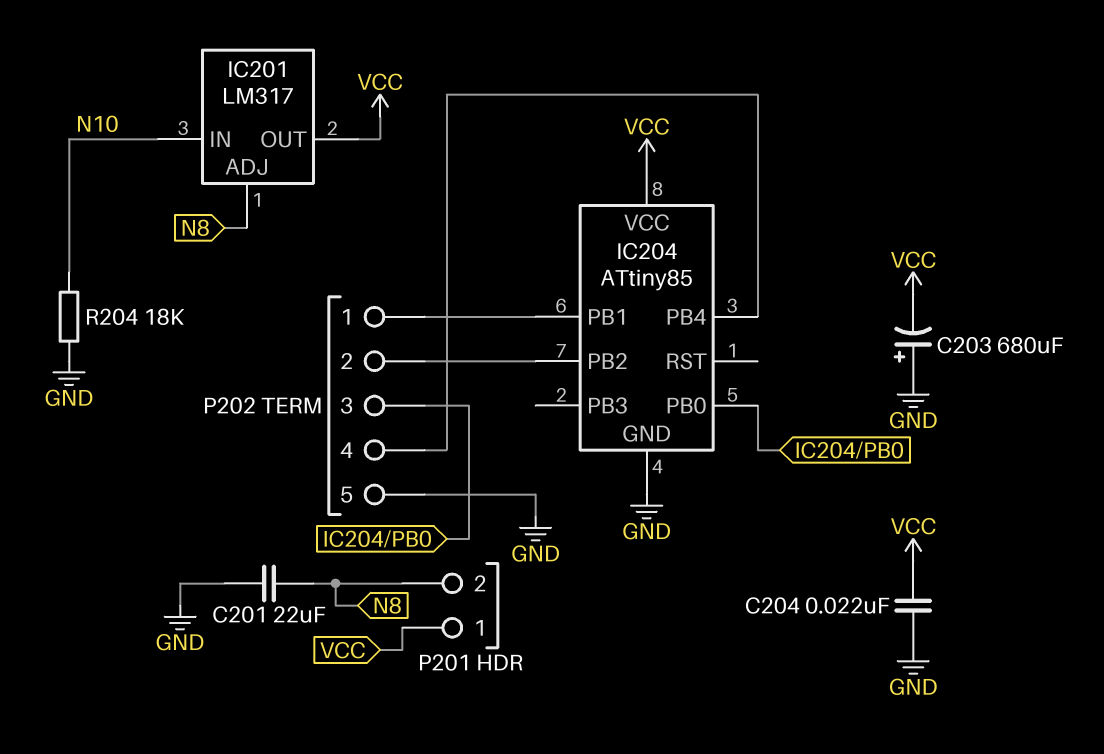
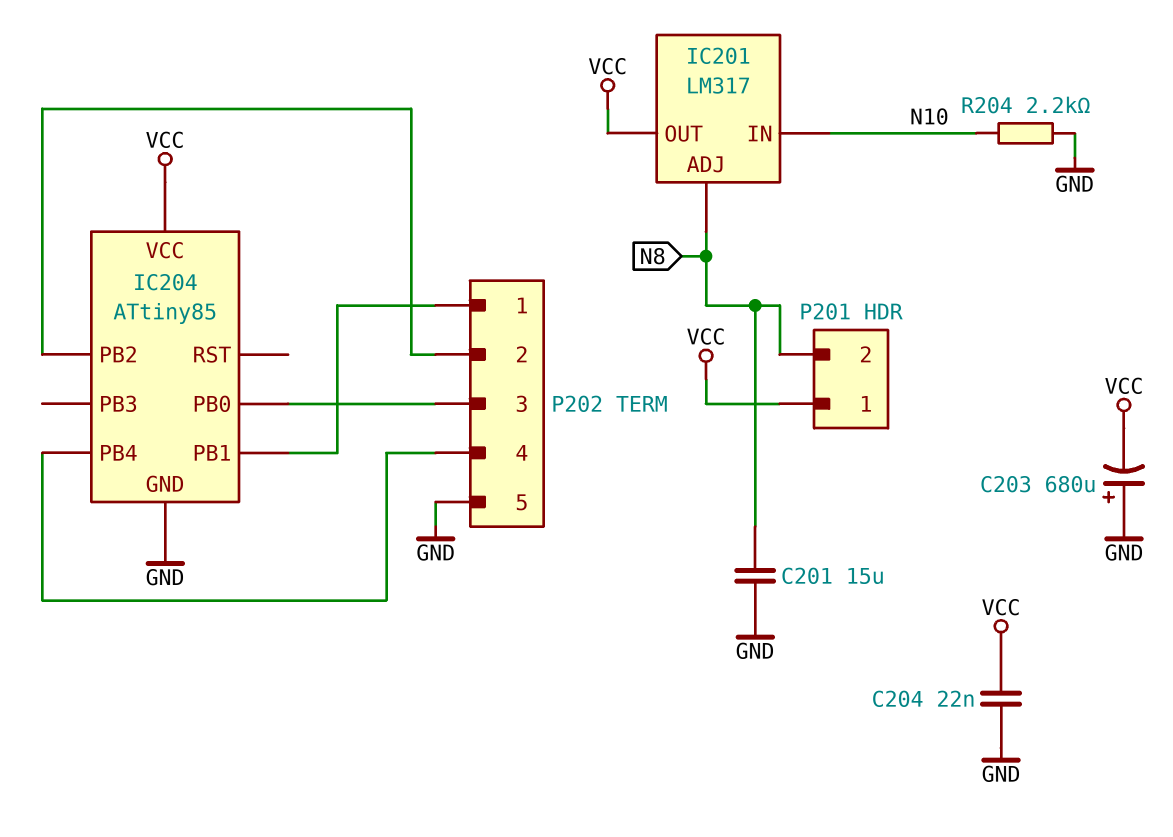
C201: 22uF (GND, N8) -> 15uF (GND, N8)
R204: 18k (GND, N10) -> 2.2k (GND, N10)

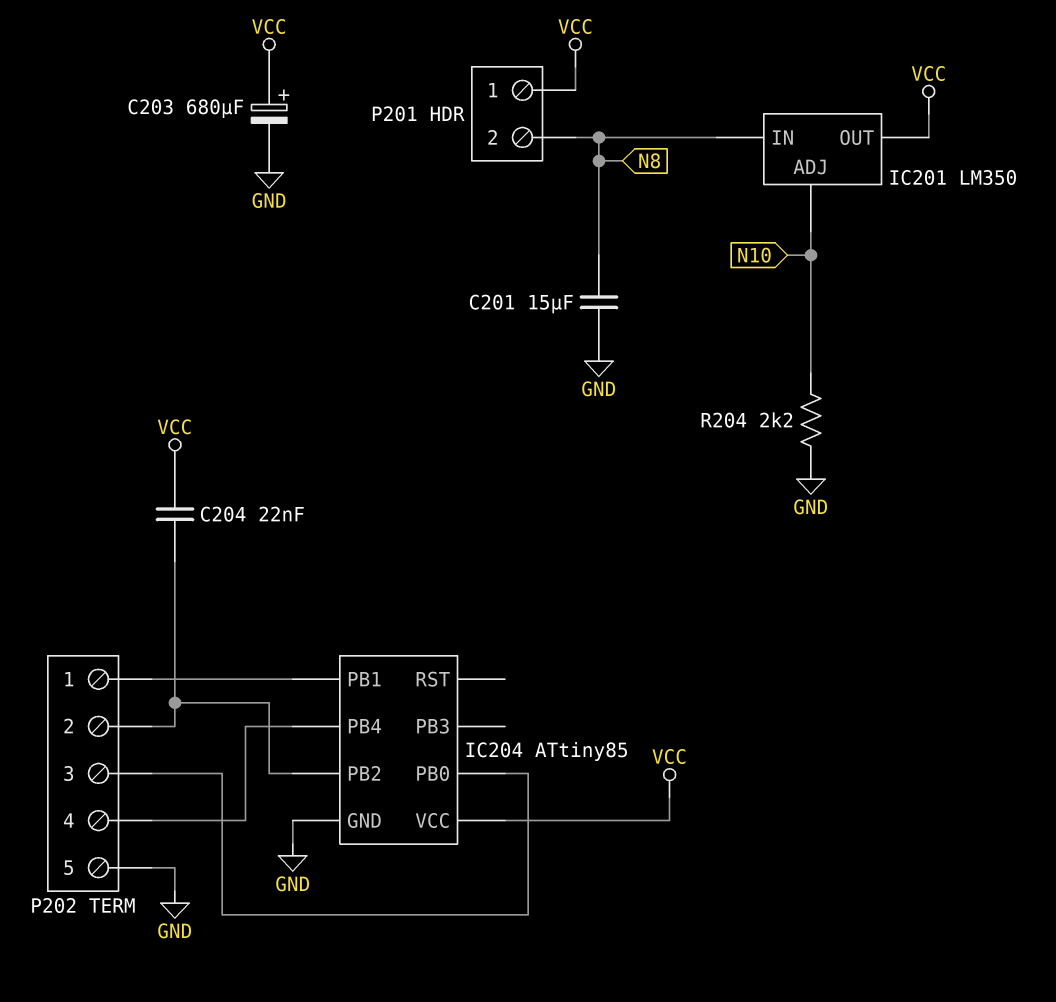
C203: 680uF (plus GND, minus VCC) -> 680uF (plus VCC, minus GND)
C204: 22nF (GND, VCC) -> 22nF (IC204/PB2, VCC)
IC201: LM317 -> LM350
IC201 pin ADJ: N8 -> N10
IC201 pin IN: N10 -> N8

